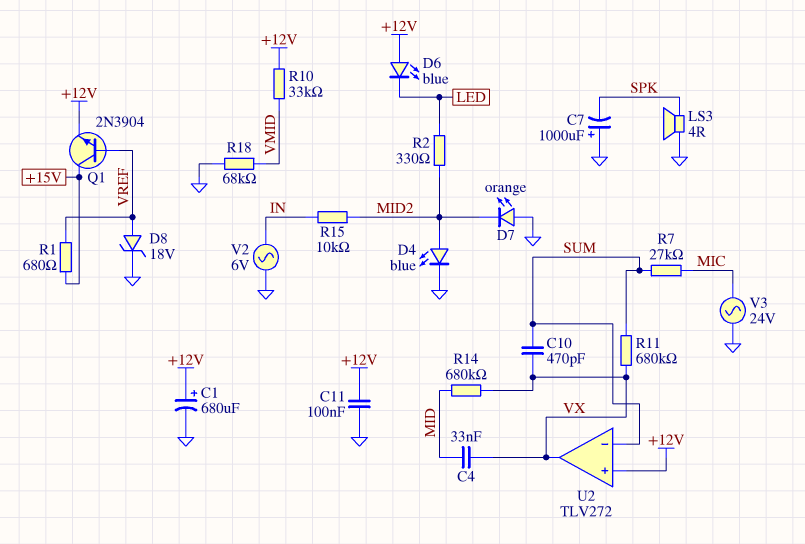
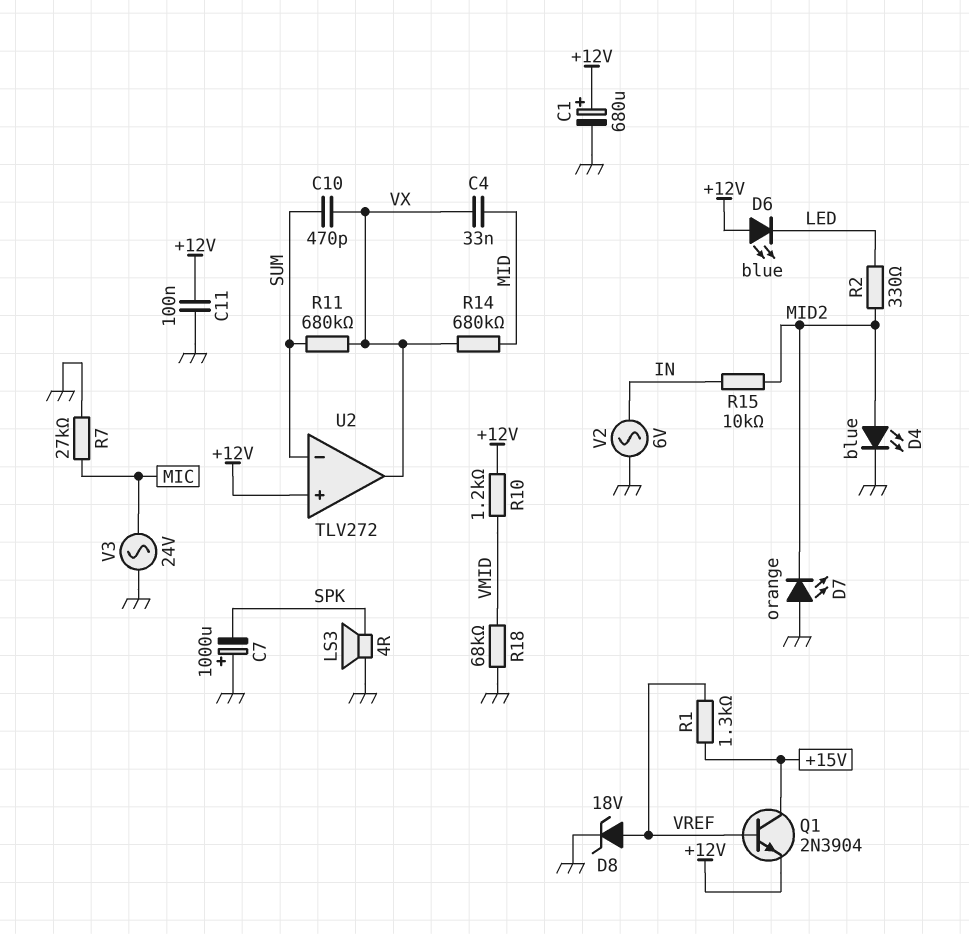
R1: 680 (+15V, VREF) -> 1.3k (+15V, VREF)
R7: 27k (MIC, SUM) -> 27k (GND, MIC)
R10: 33k (+12V, VMID) -> 1.2k (+12V, VMID)

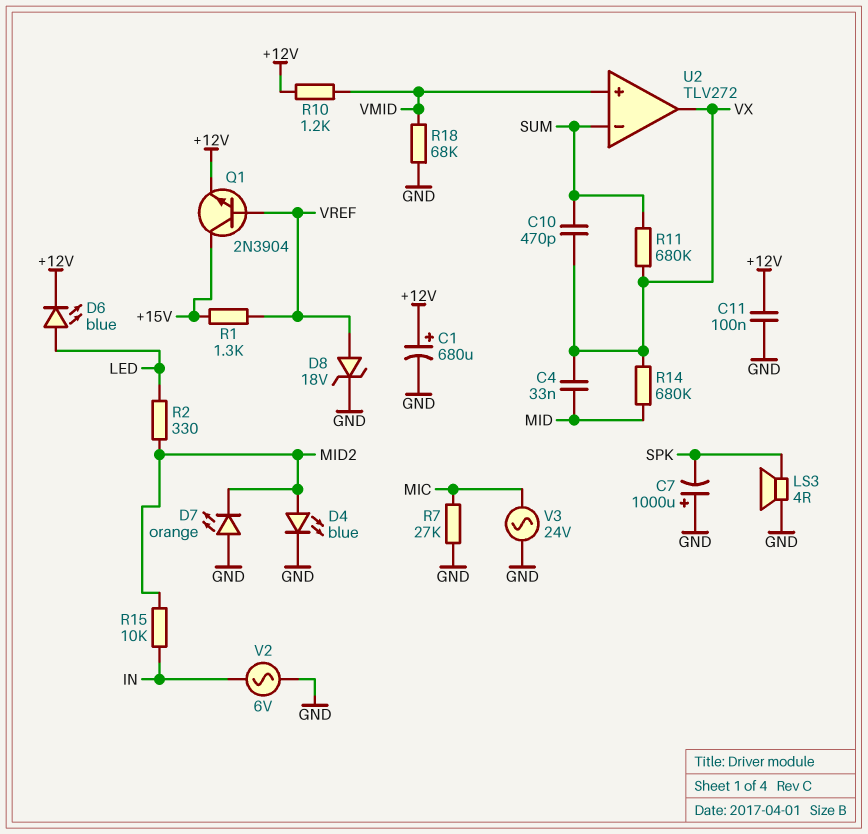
D6: LED blue (A +12V, K LED) -> LED blue (A LED, K +12V)
U2 pin in+: +12V -> VMID

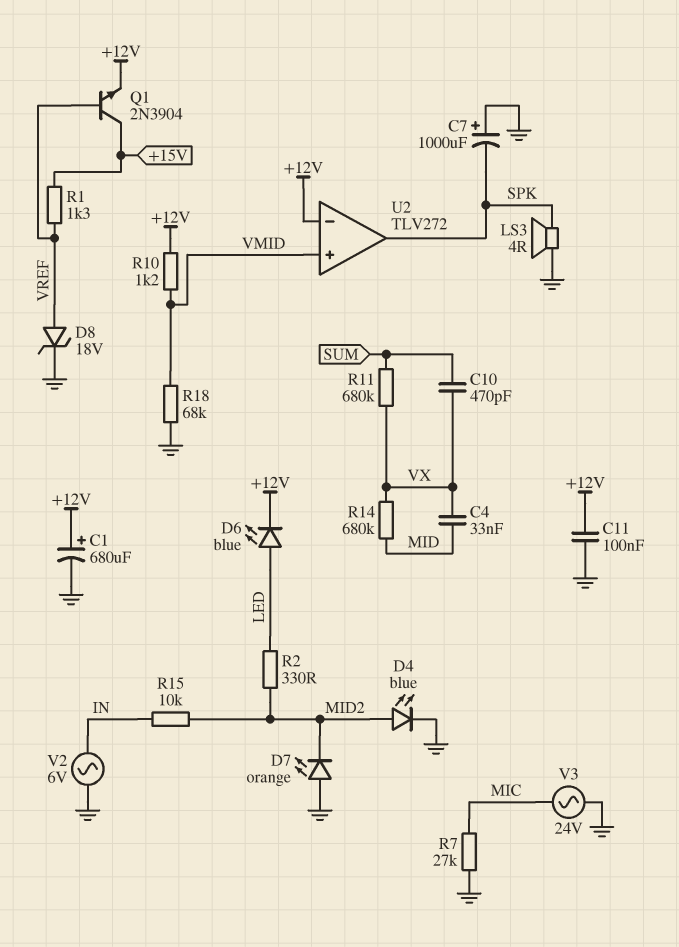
U2 pin in-: SUM -> +12V
U2 pin out: VX -> SPK

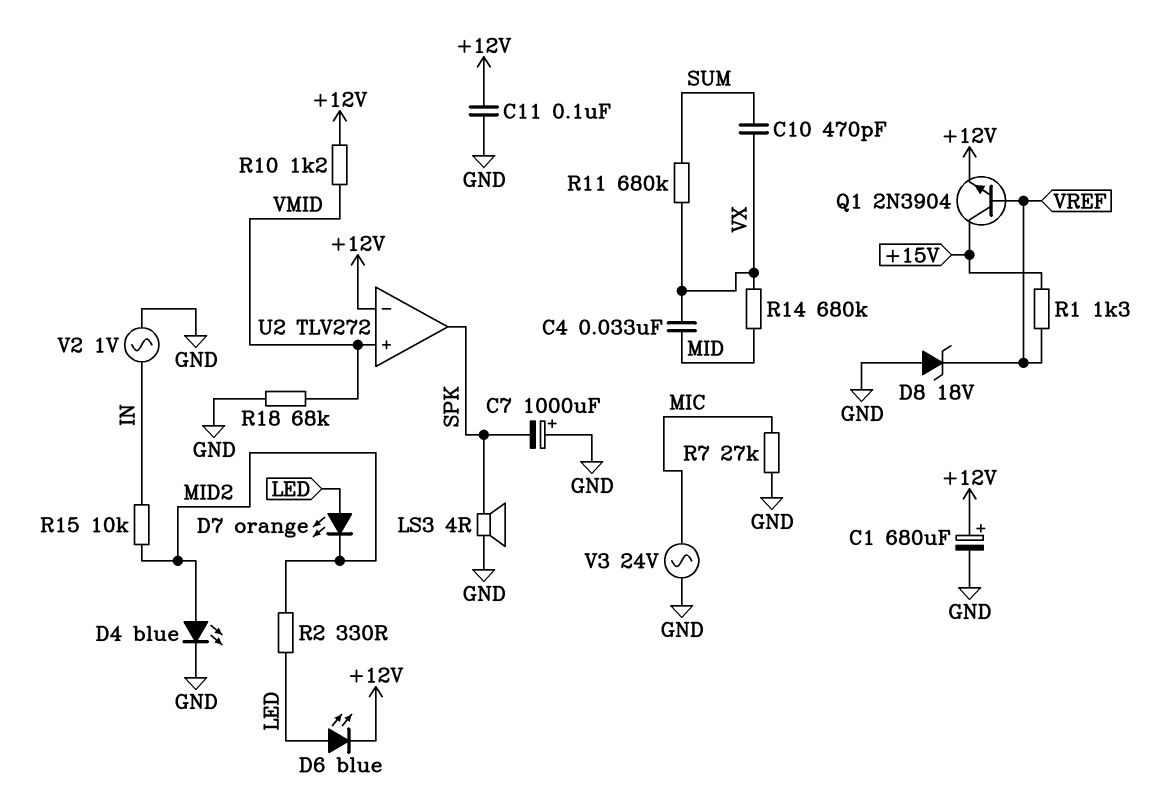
D7: LED orange (A GND, K MID2) -> LED orange (A LED, K MID2)
D8: zener 18V (A VREF, K GND) -> zener 18V (A GND, K VREF)
V2: AC 6V (GND, IN) -> AC 1V (GND, IN)

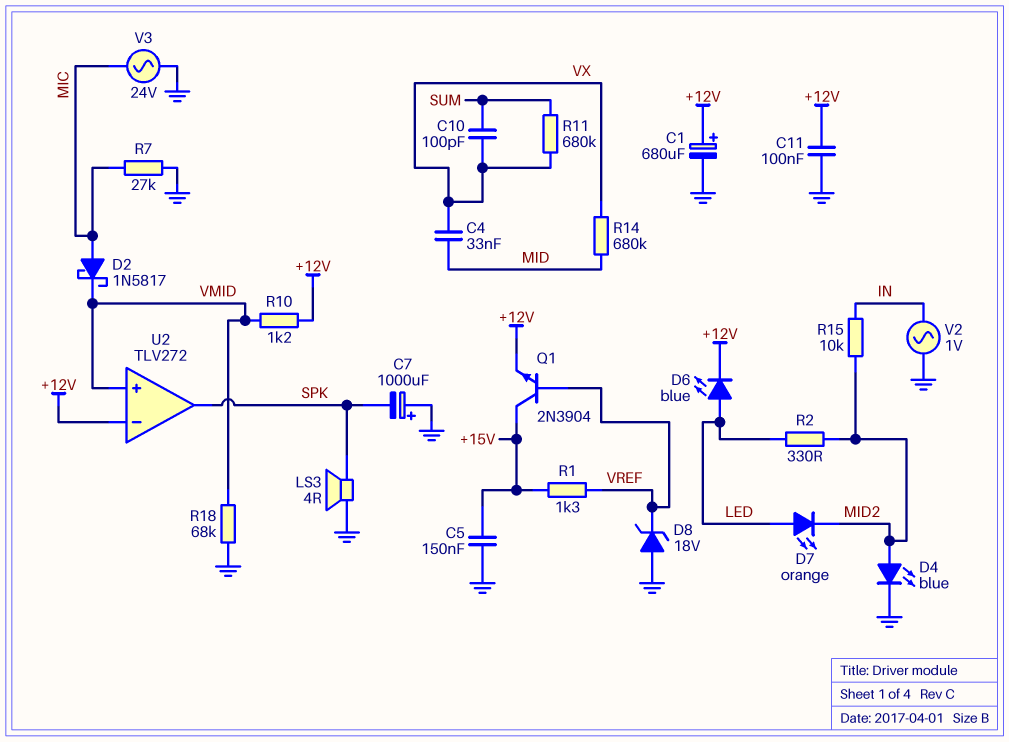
C5: none -> 150nF (+15V, GND)
C10: 470pF (SUM, VX) -> 100pF (SUM, VX)
D2: none -> schottky 1N5817 (A MIC, K VMID)

